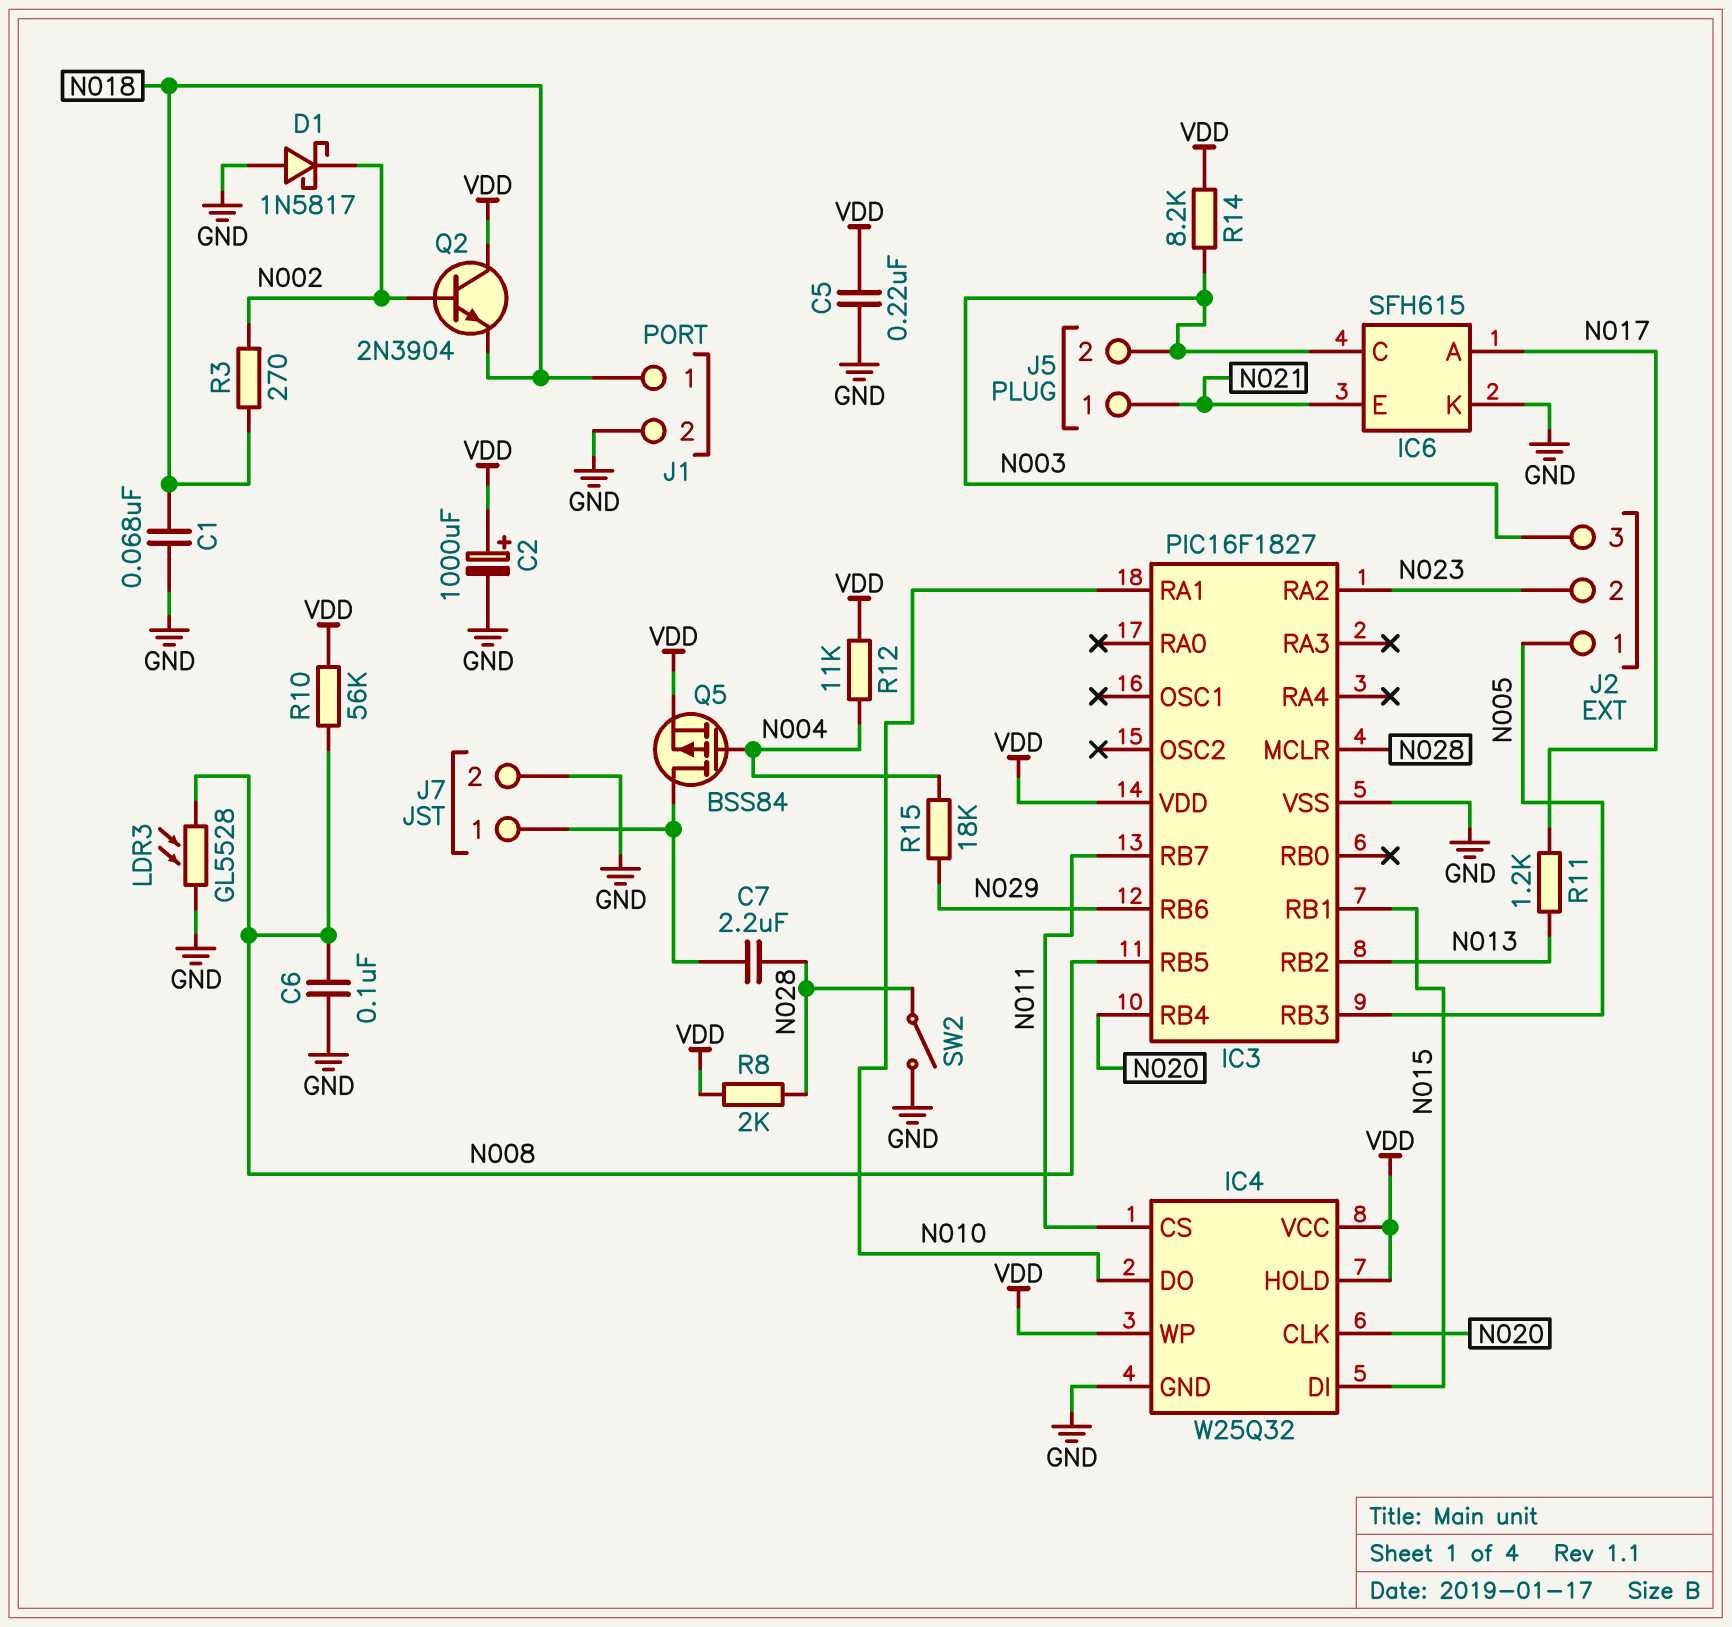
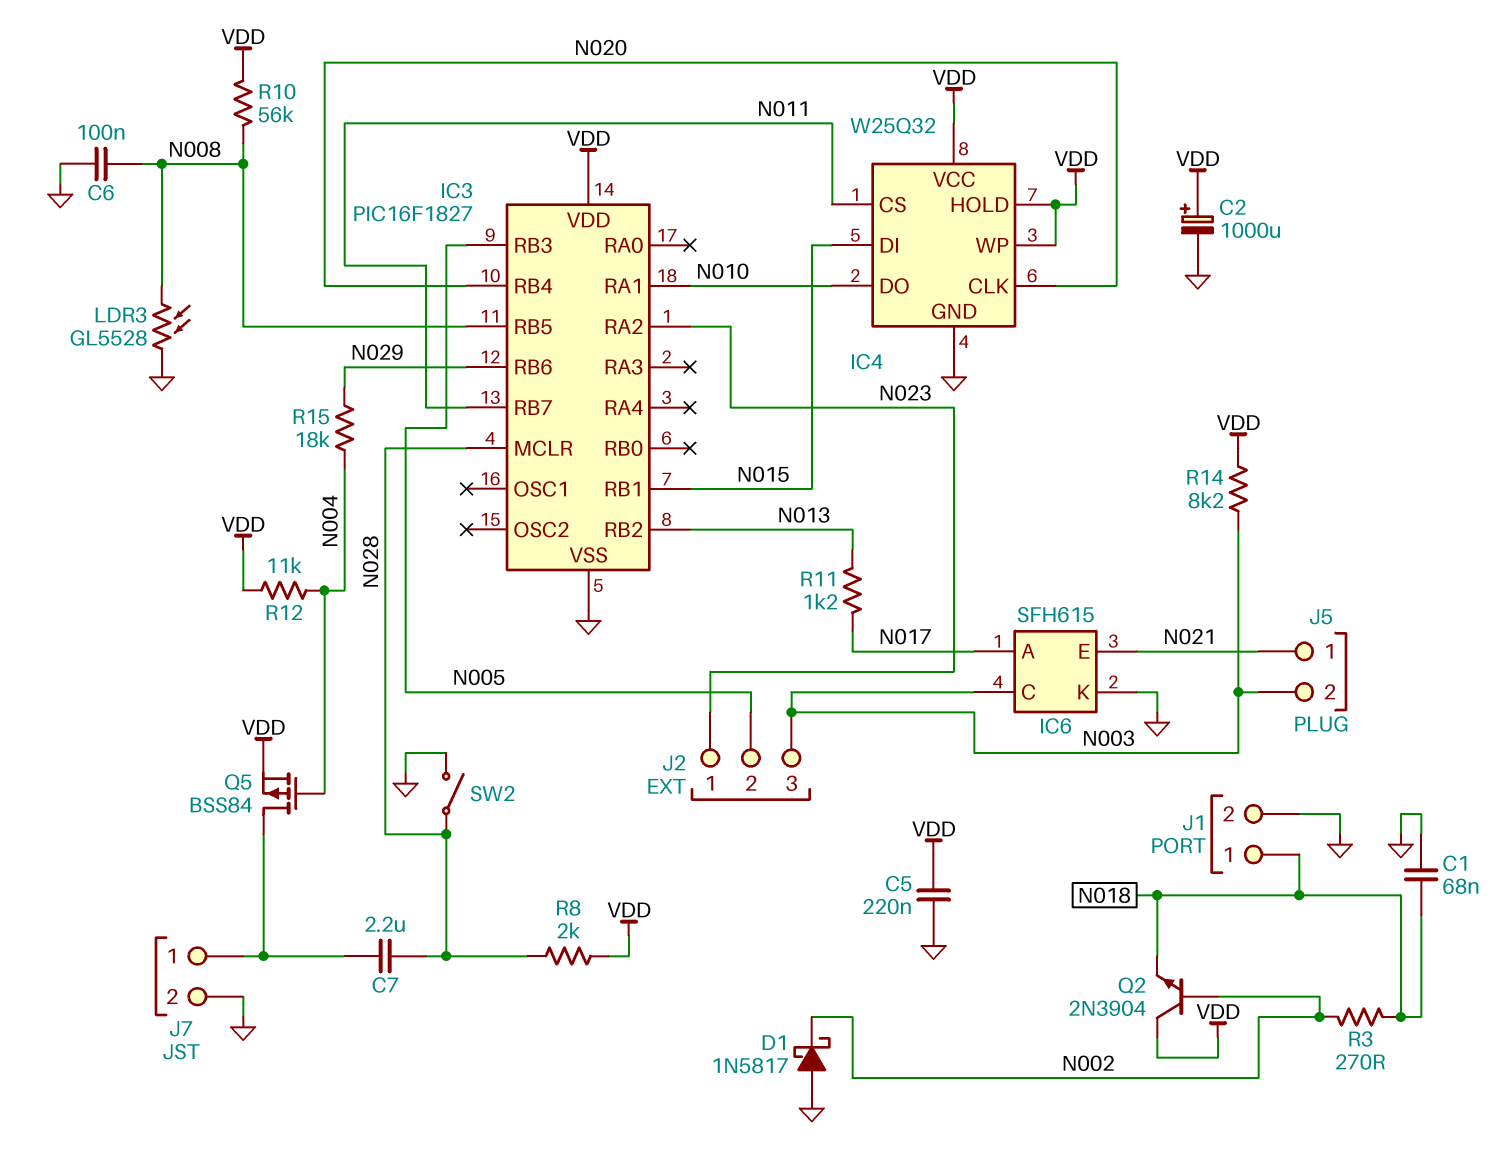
J2 pin 1: N005 -> N023
J2 pin 2: N023 -> N005

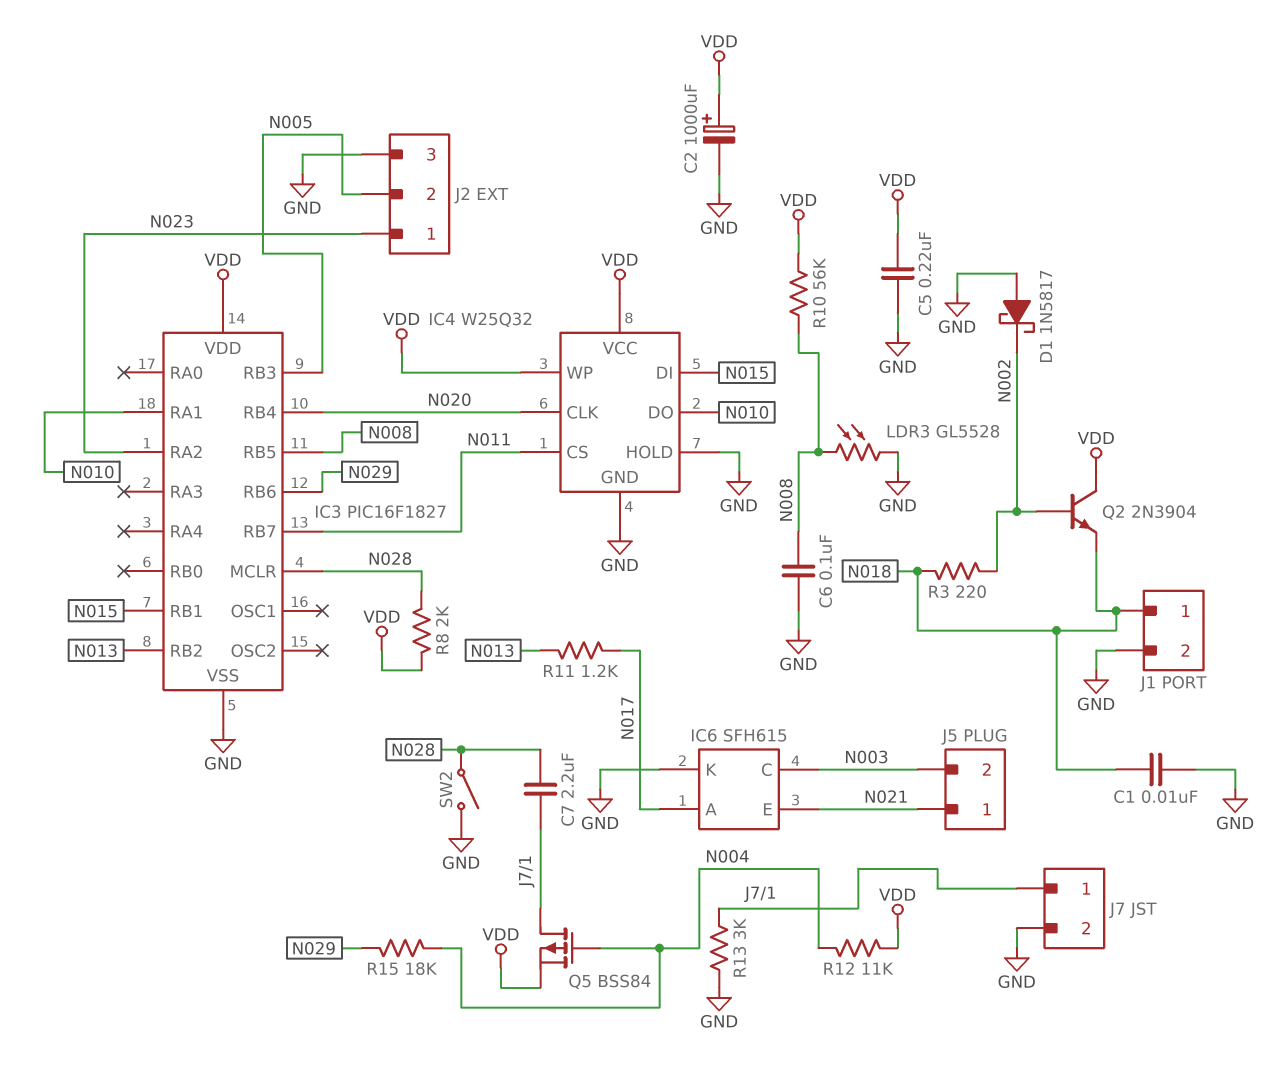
C1: 68nF (GND, N018) -> 10nF (GND, N018)
IC4 pin HOLD: VDD -> GND
J2 pin 3: N003 -> GND
R3: 270 (N002, N018) -> 220 (N002, N018)
R13: none -> 3k (GND, J7/1)
R14: 8.2k (N003, VDD) -> none

